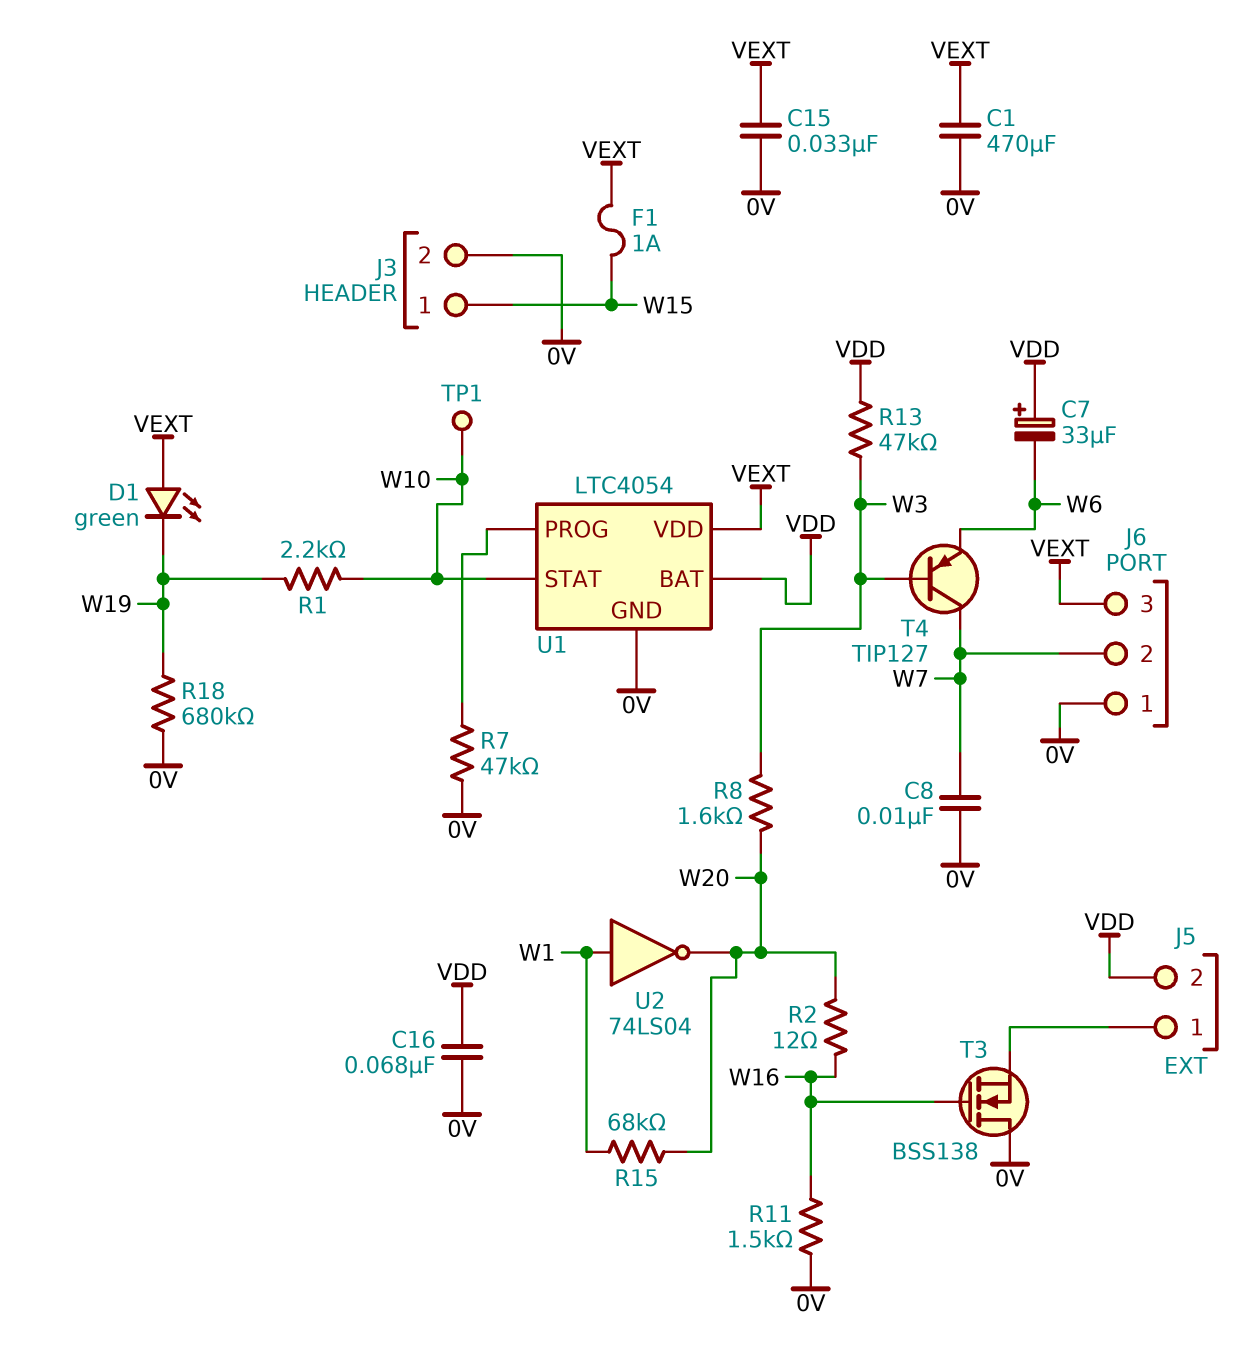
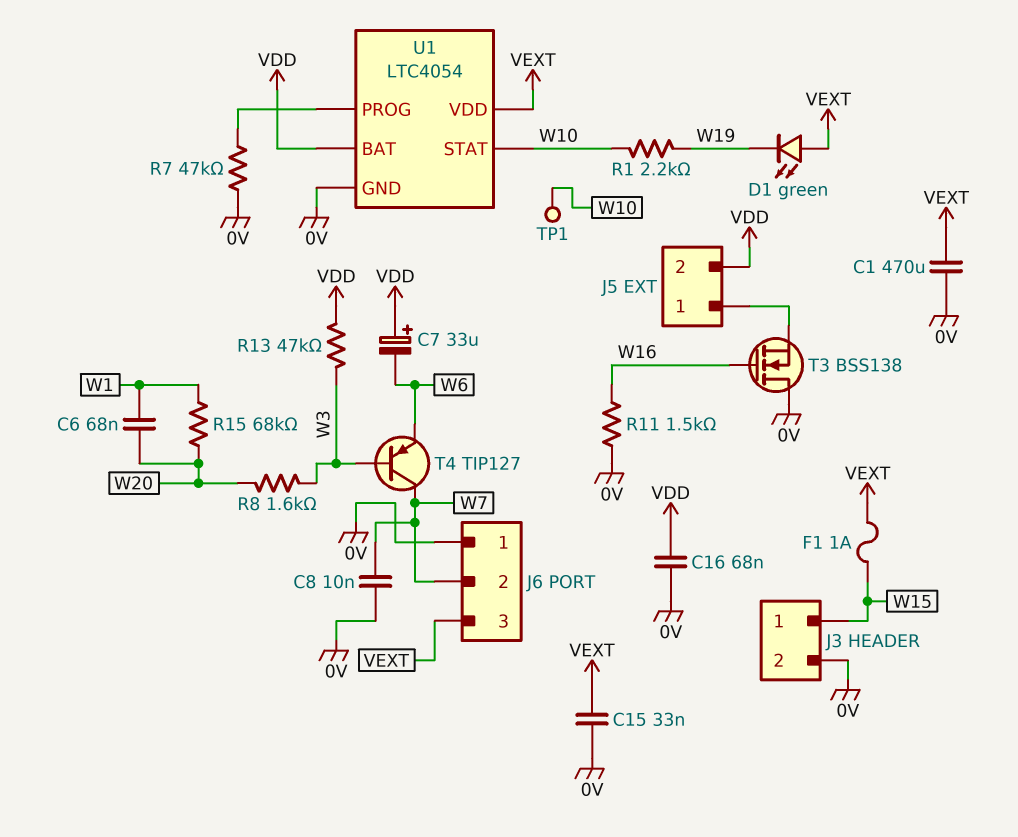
C6: none -> 68nF (W1, W20)
R2: 12 (W16, W20) -> none
R18: 680k (0V, W19) -> none
U2: NOT 74LS04 (in W1, out W20) -> none

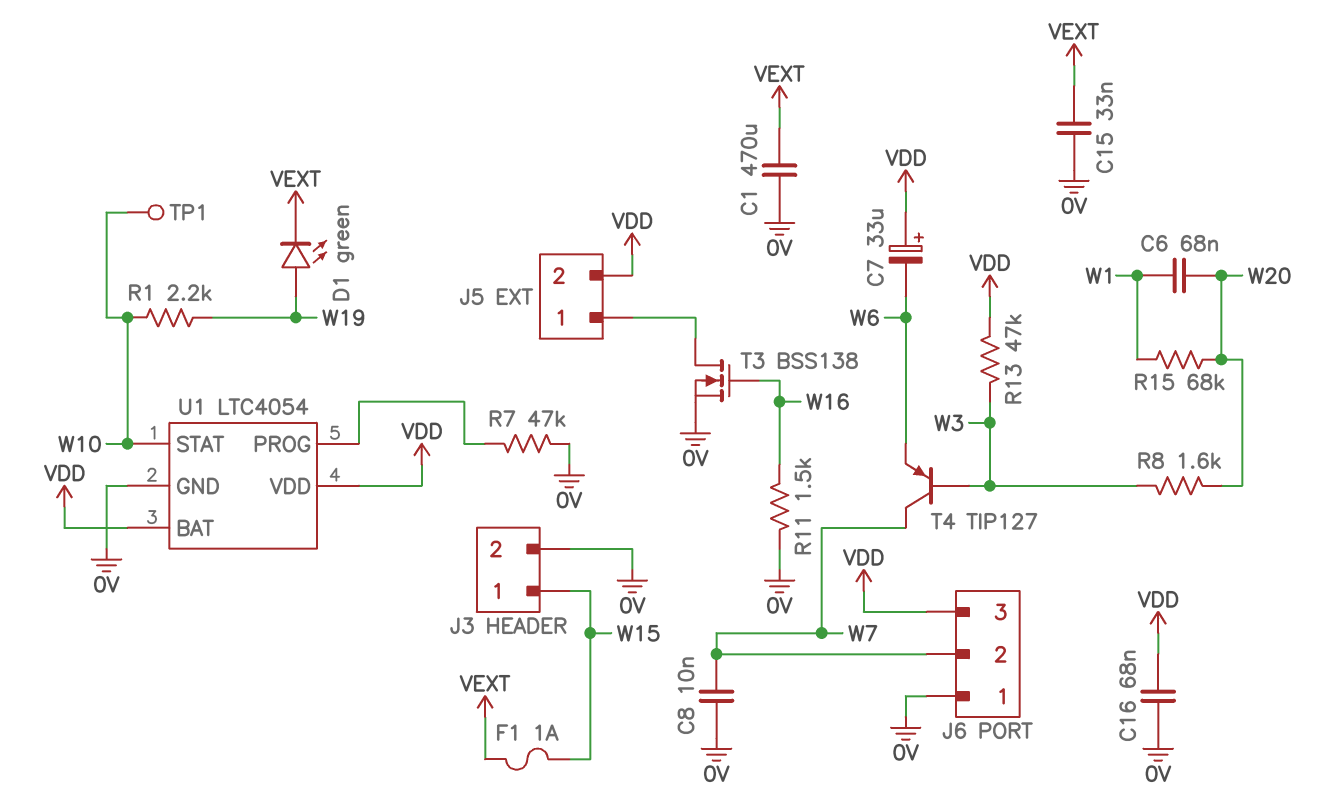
D1: LED green (A VEXT, K W19) -> LED green (A W19, K VEXT)
J6 pin 3: VEXT -> VDD
T3: NMOS BSS138 (G W16, D 0V, S J5/1) -> NMOS BSS138 (G W16, D J5/1, S 0V)
U1 pin VDD: VEXT -> VDD

